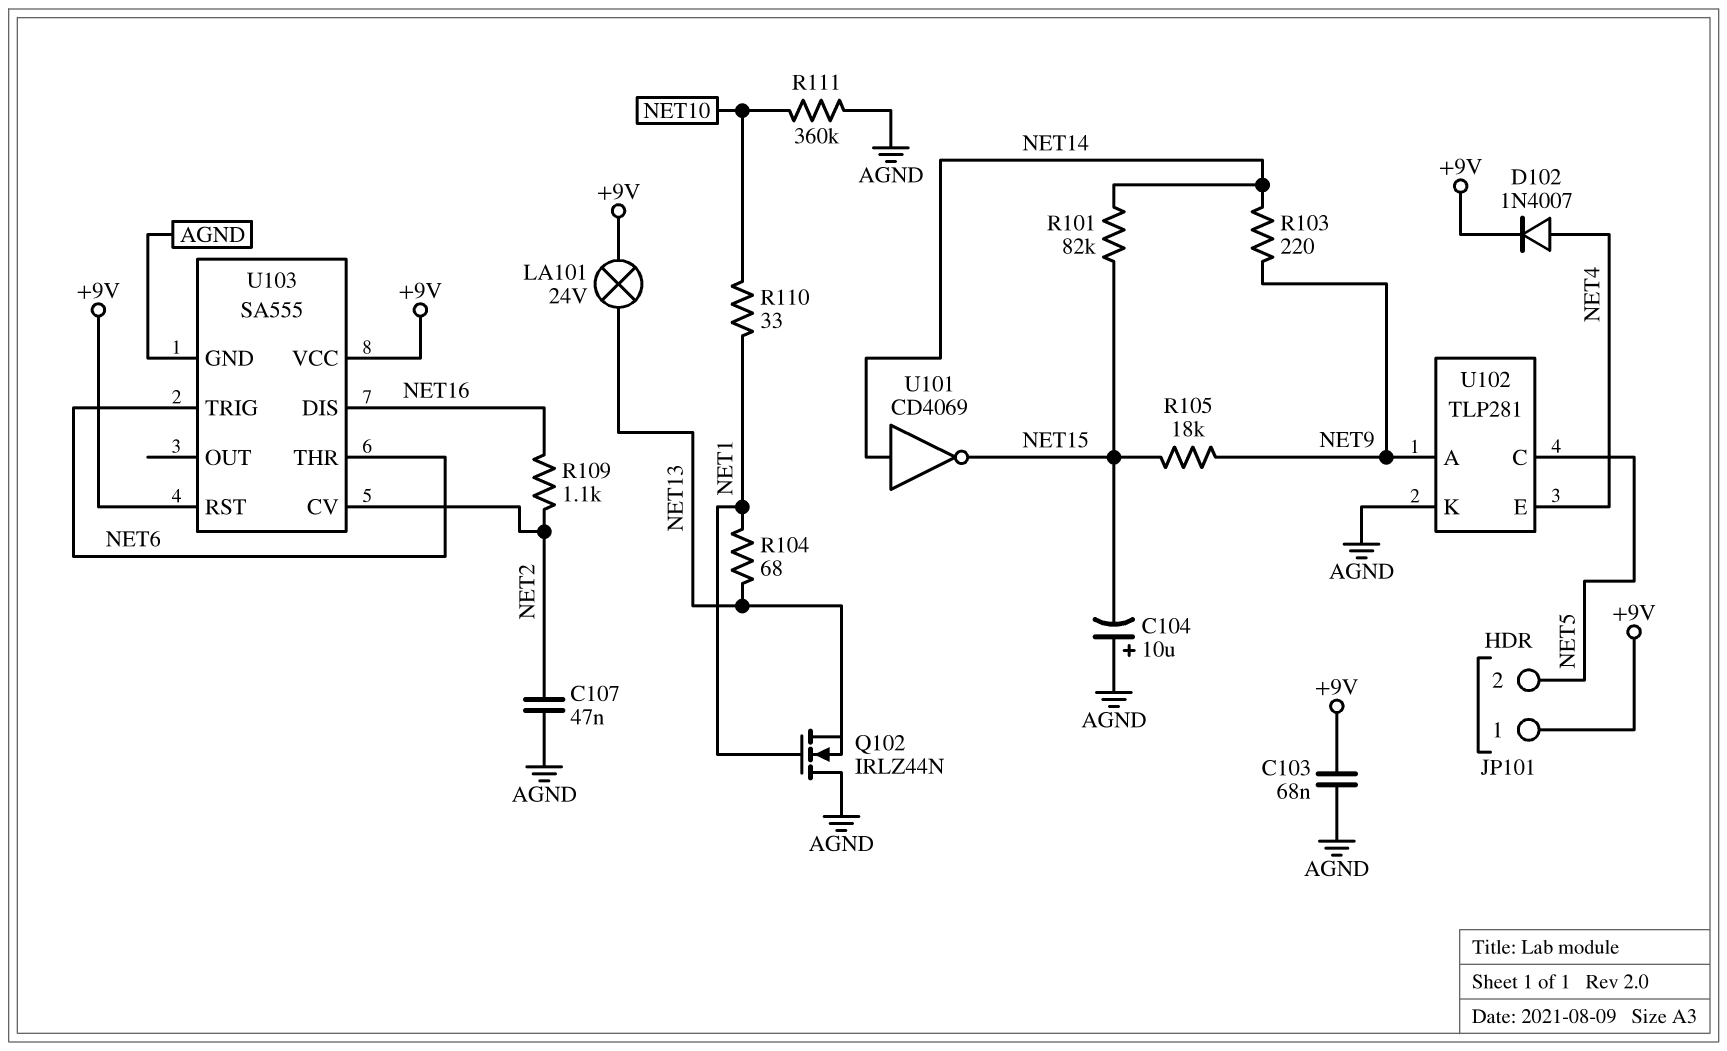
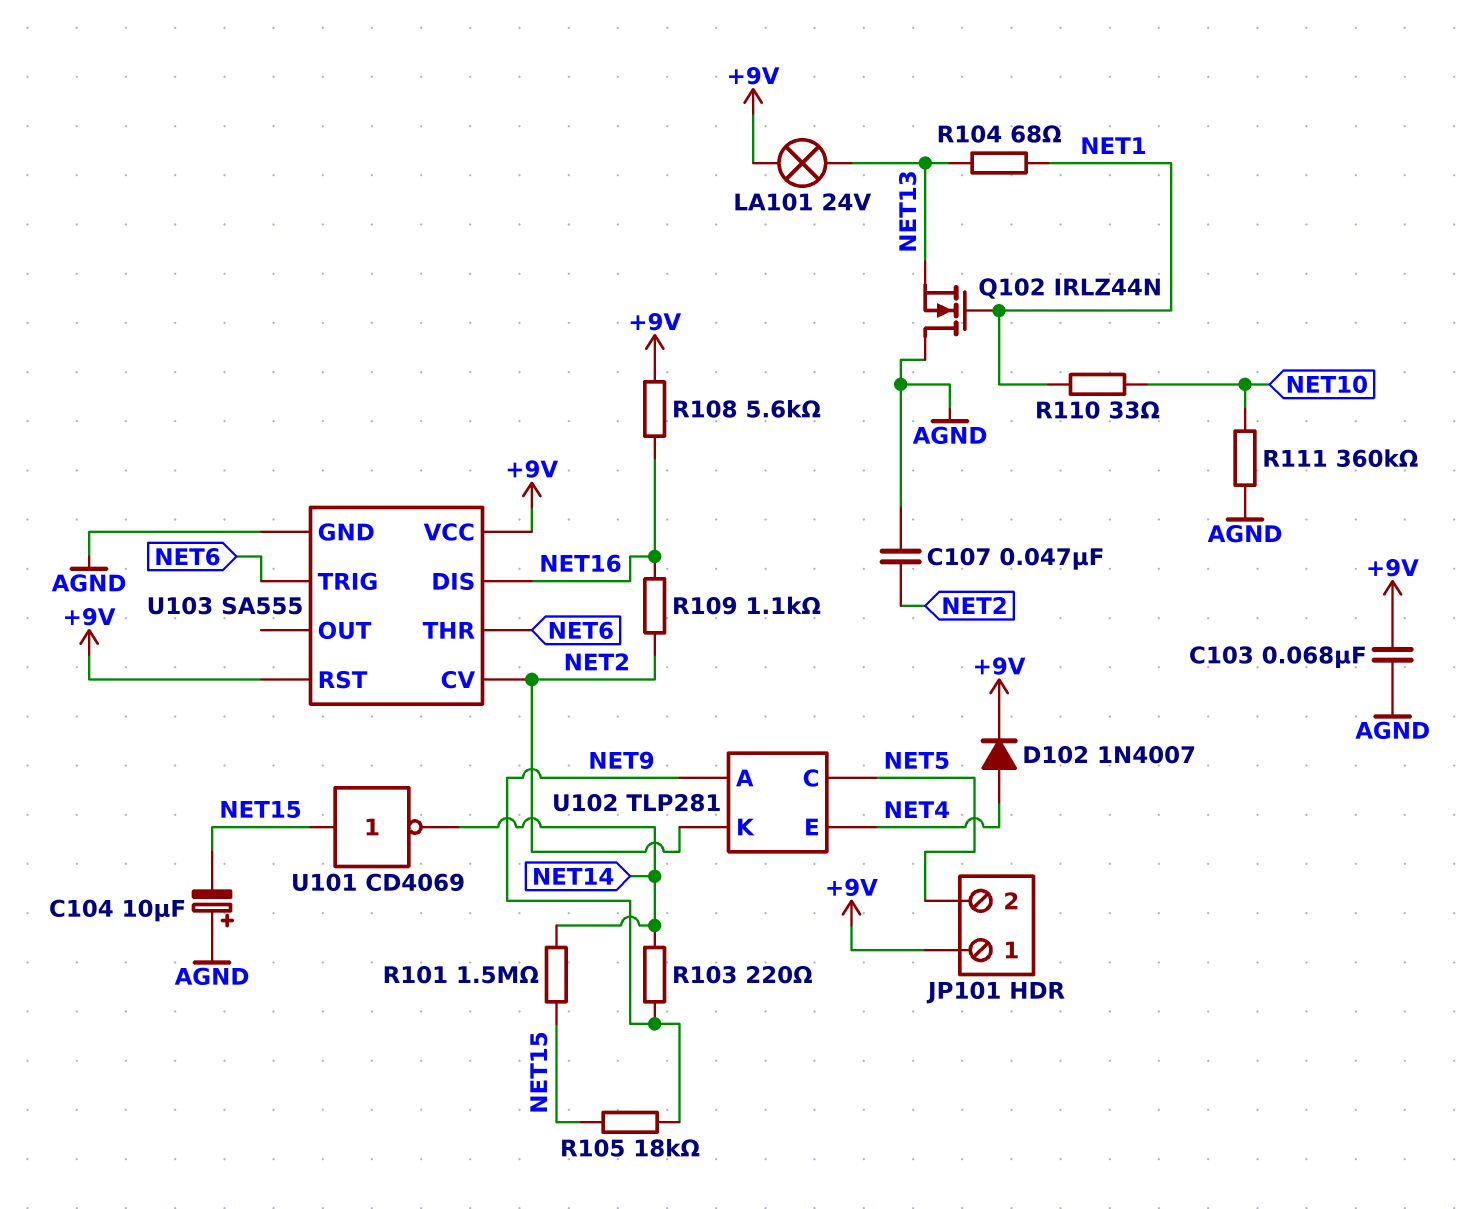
R101: 82k (NET14, NET15) -> 1.5M (NET14, NET15)
R108: none -> 5.6k (+9V, NET16)
U101: NOT CD4069 (in NET14, out NET15) -> NOT CD4069 (in NET15, out NET14)
U102 pin K: AGND -> NET2

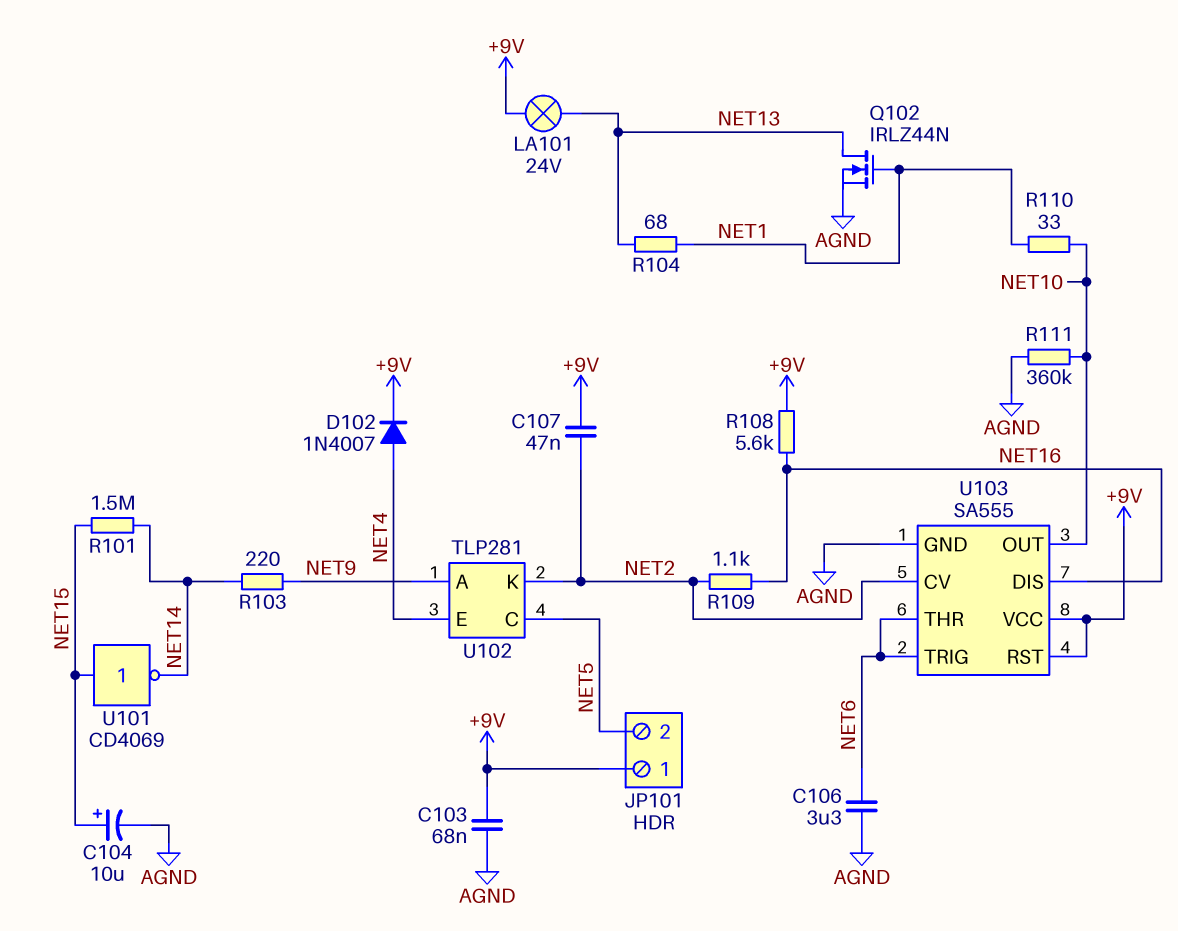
C104: 10uF (plus AGND, minus NET15) -> 10uF (plus NET15, minus AGND)
C106: none -> 3.3uF (AGND, NET6)
C107: 47nF (AGND, NET2) -> 47nF (+9V, NET2)
Q102: NMOS IRLZ44N (G NET1, D AGND, S NET13) -> NMOS IRLZ44N (G NET1, D NET13, S AGND)
R105: 18k (NET9, NET15) -> none
U103 pin OUT: none -> NET10

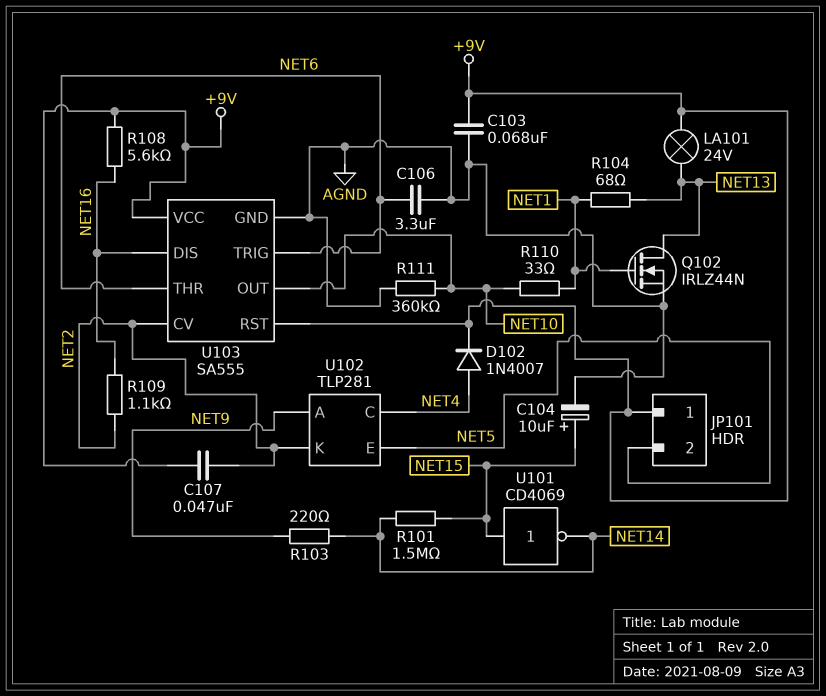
U102 pin C: NET5 -> NET4
U102 pin E: NET4 -> NET5

